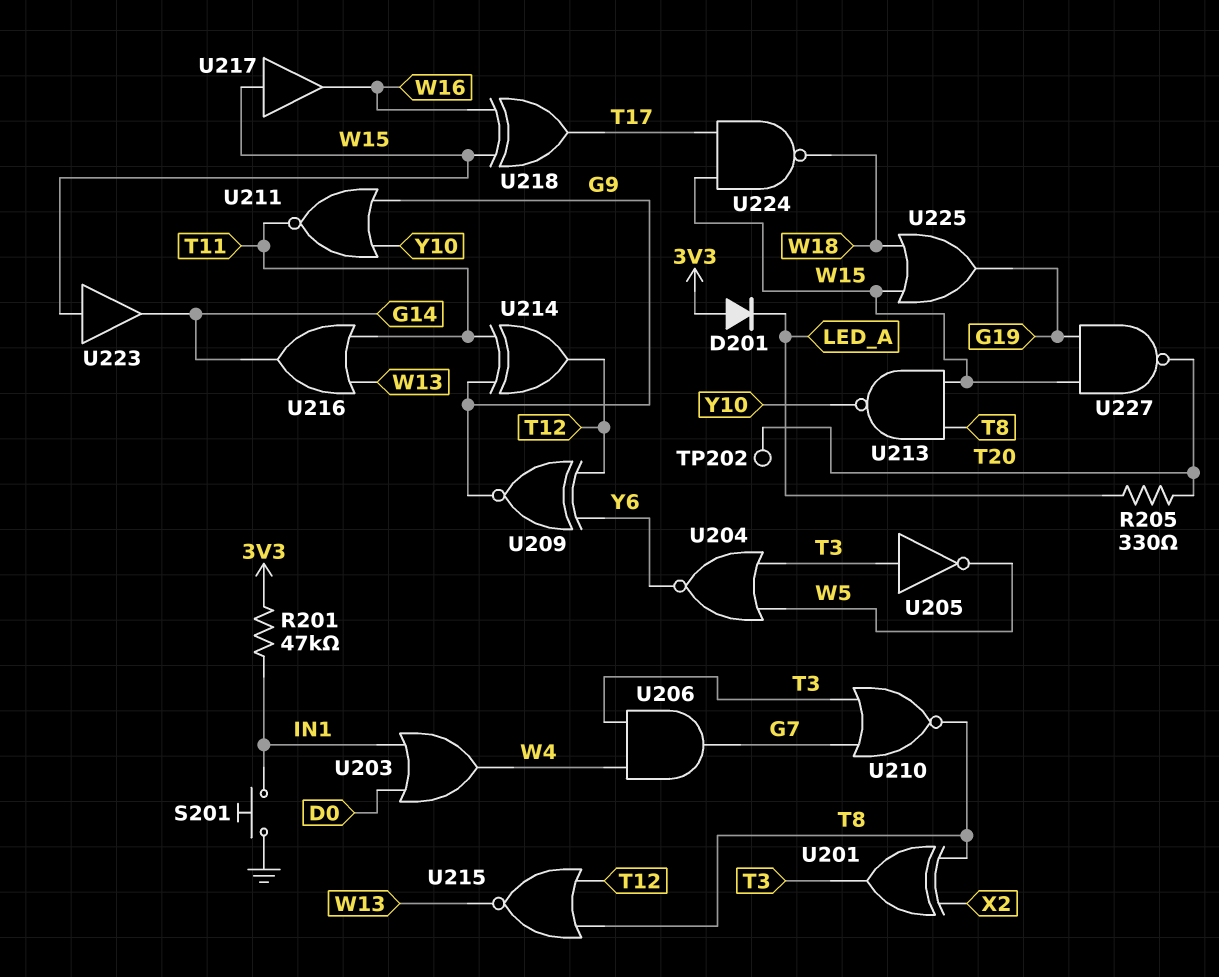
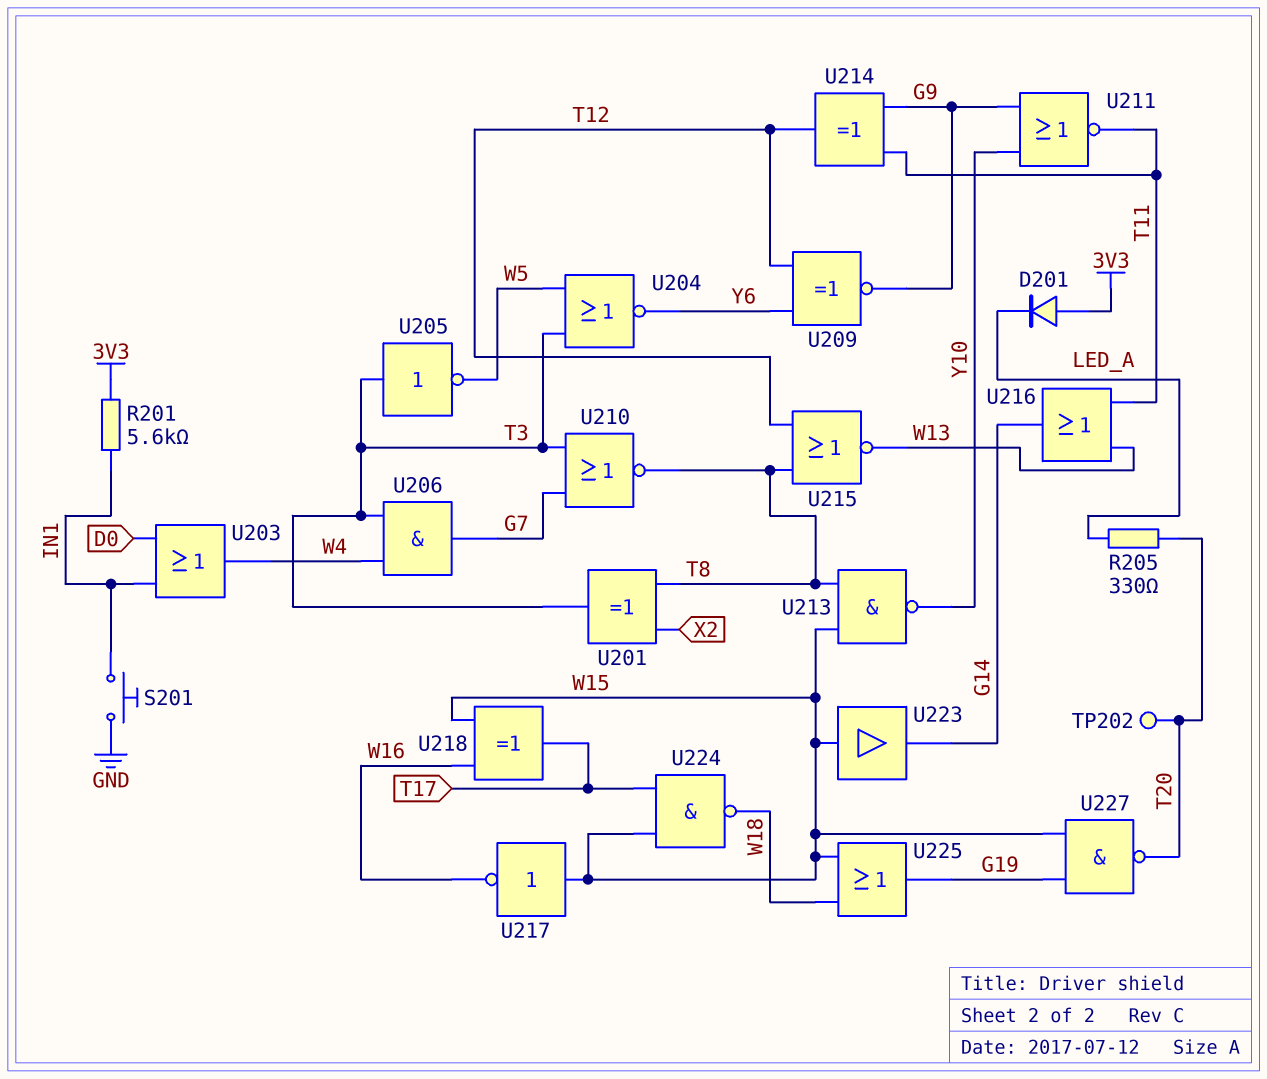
R201: 47k (3V3, IN1) -> 5.6k (3V3, IN1)
U217: buffer (in W15, out W16) -> NOT (in W15, out W16)

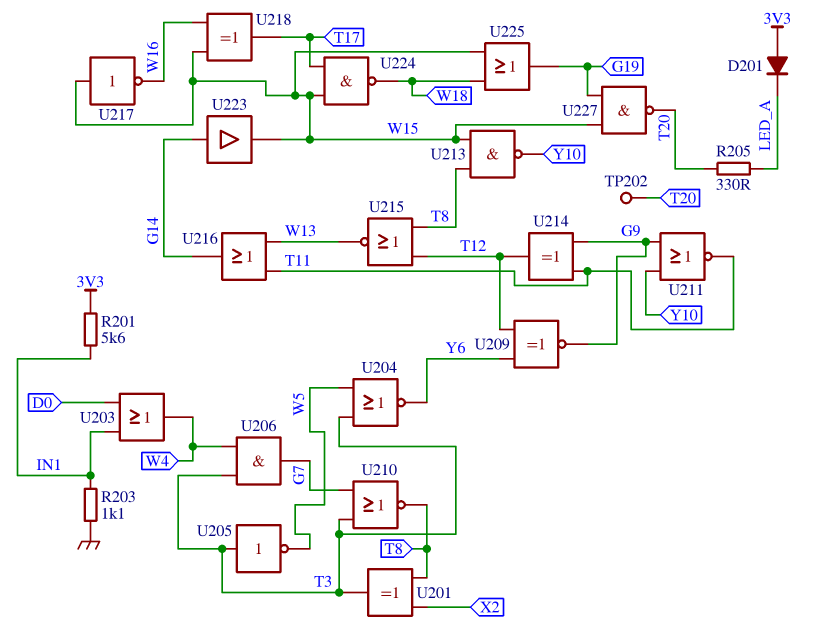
R203: none -> 1.1k (GND, IN1)
S201: button (GND, IN1) -> none
U223: buffer (in W15, out G14) -> buffer (in G14, out W15)

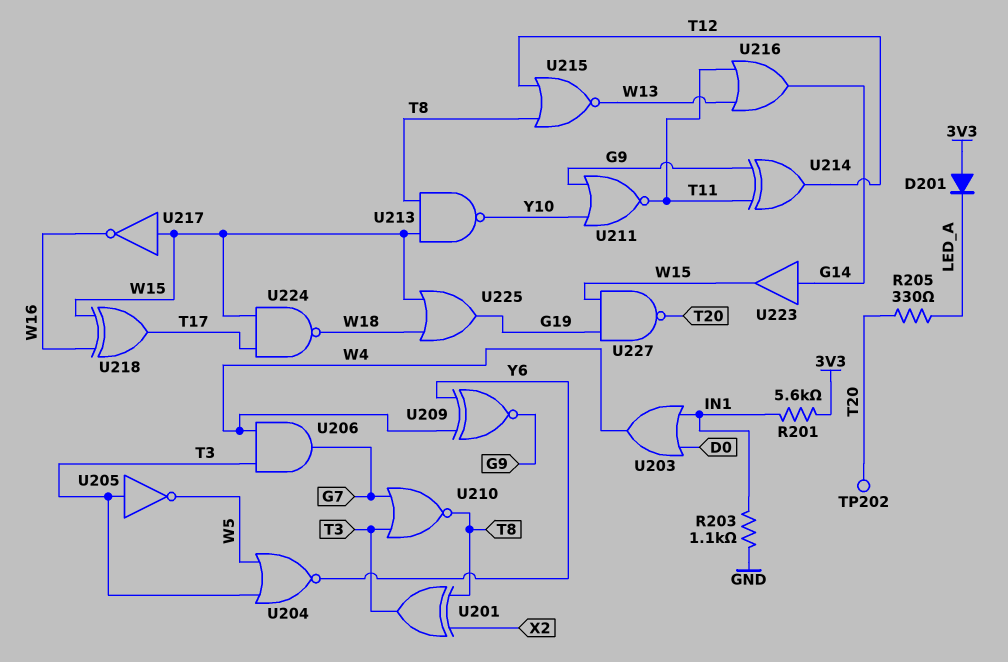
U209: XNOR (in T12, in Y6, out G9) -> XNOR (in W4, in Y6, out G9)

